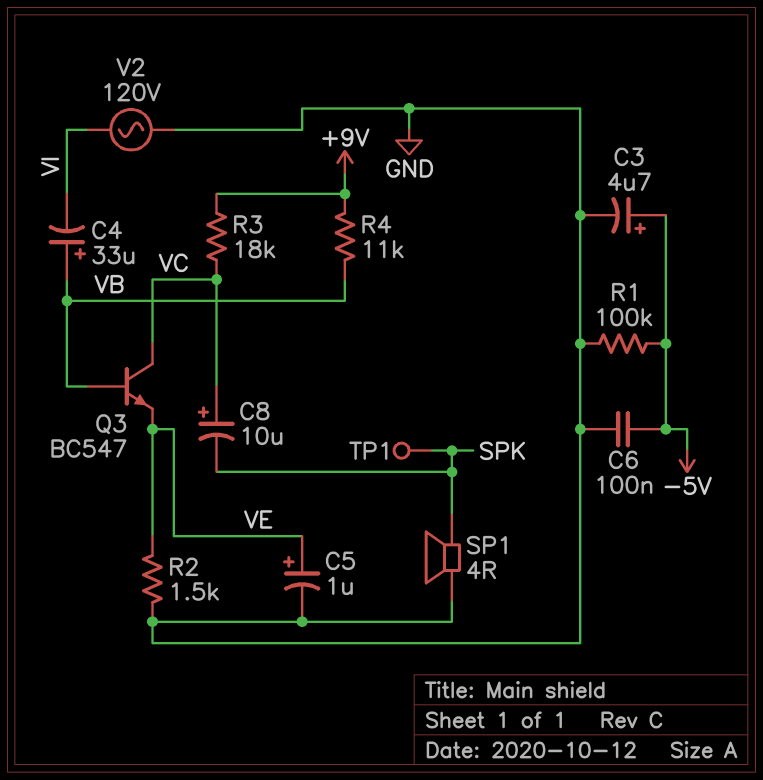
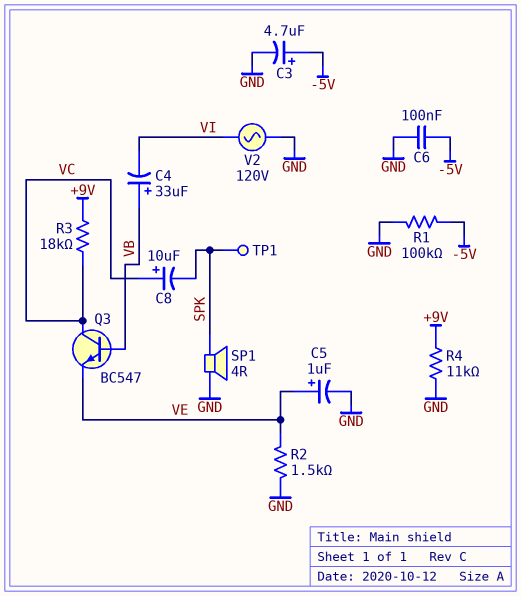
R4: 11k (+9V, VB) -> 11k (+9V, GND)

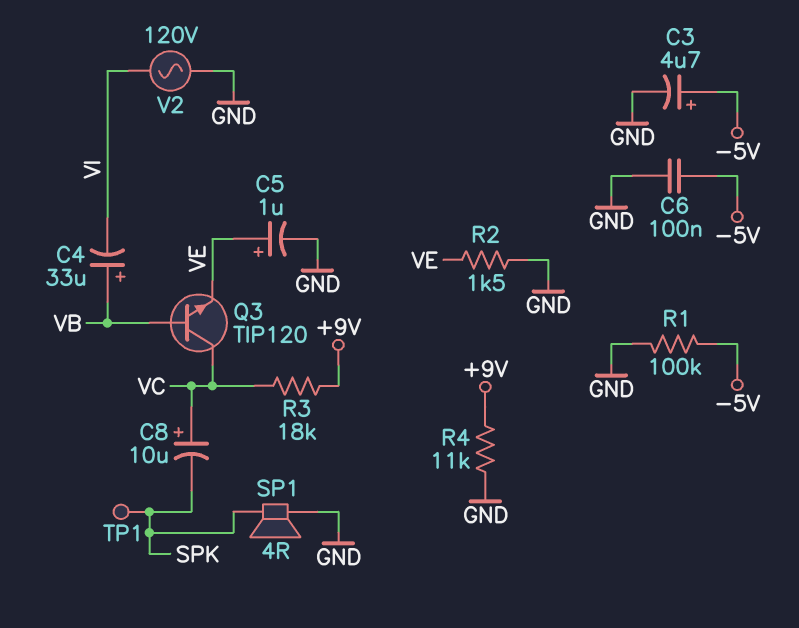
Q3: NPN BC547 (B VB, C VC, E VE) -> NPN TIP120 (B VB, C VC, E VE)

